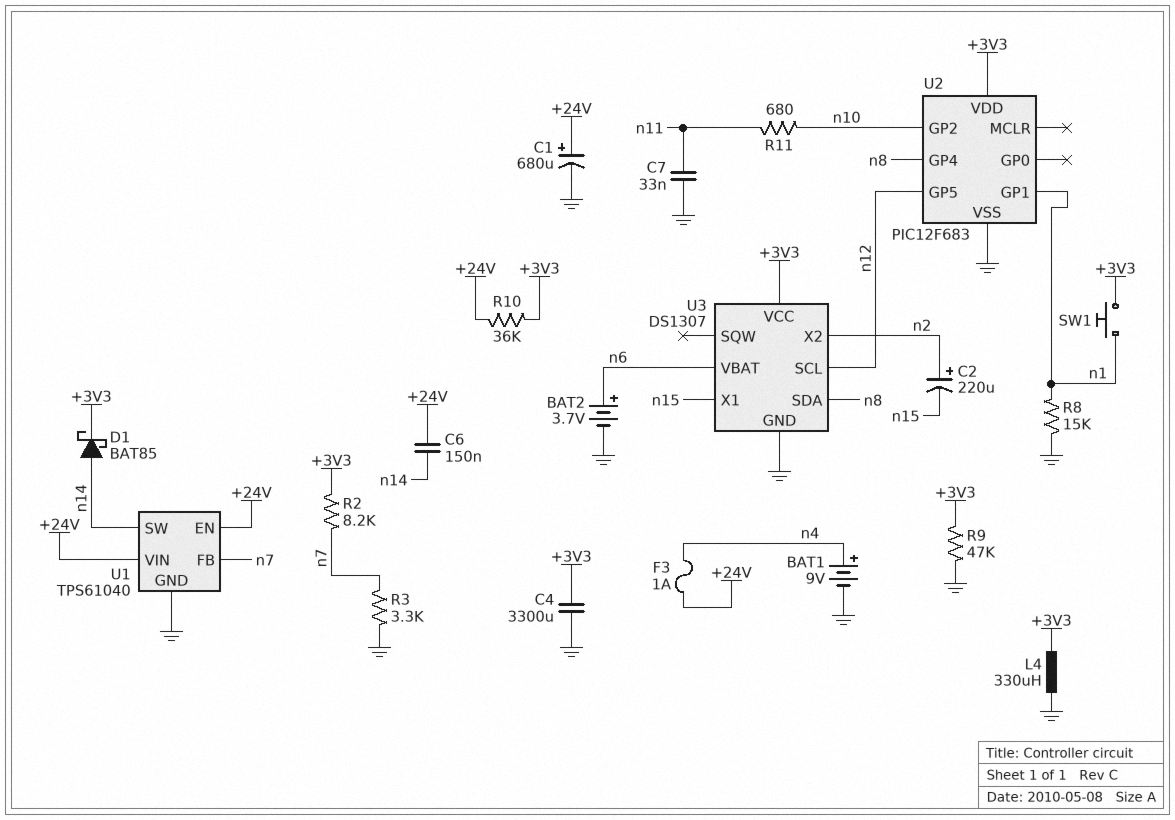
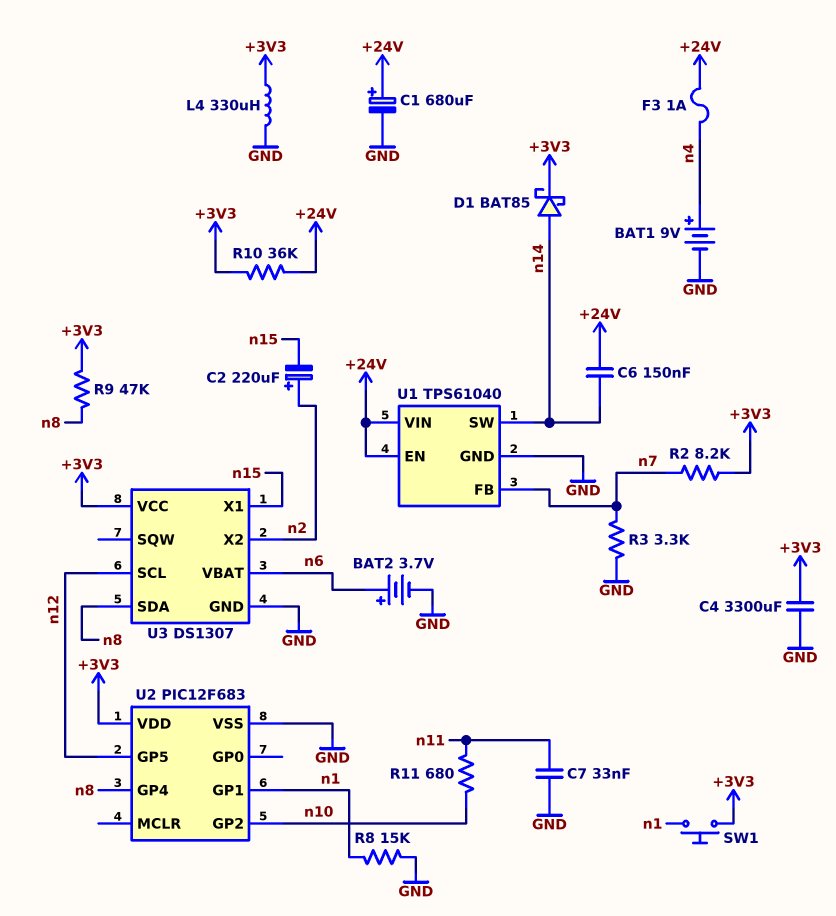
R9: 47k (+3V3, GND) -> 47k (+3V3, n8)

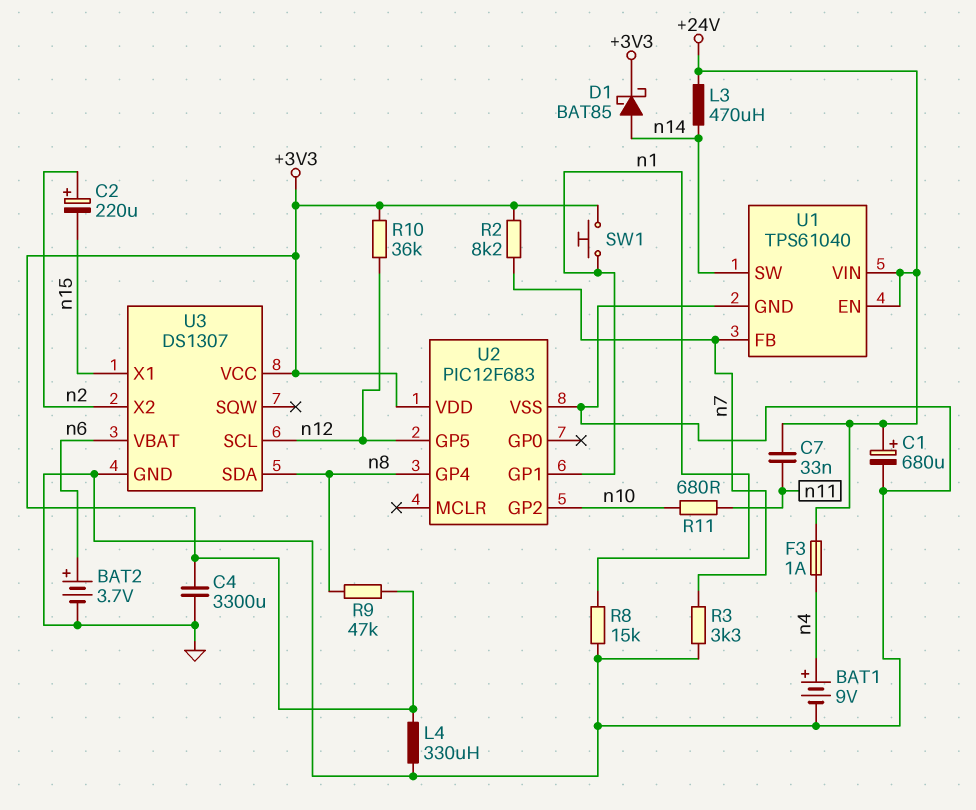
C6: 150nF (+24V, n14) -> none
C7: 33nF (GND, n11) -> 33nF (+24V, n11)
L3: none -> 470uH (+24V, n14)
R10: 36k (+3V3, +24V) -> 36k (+3V3, n12)

